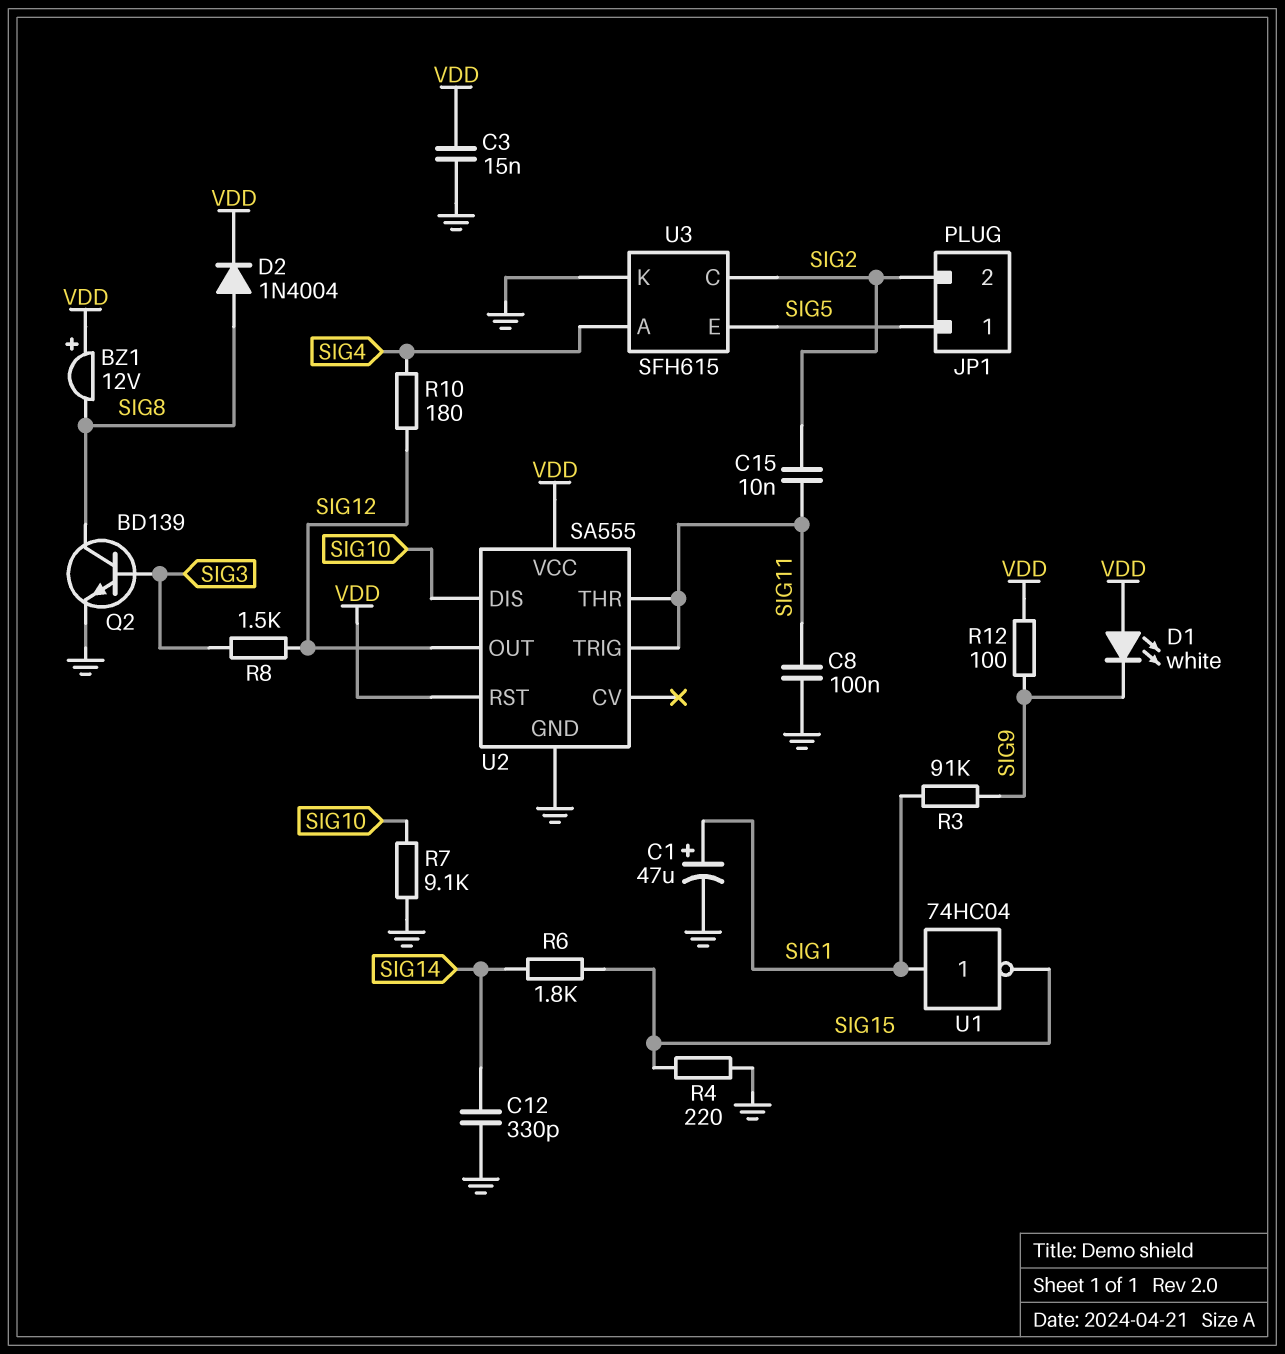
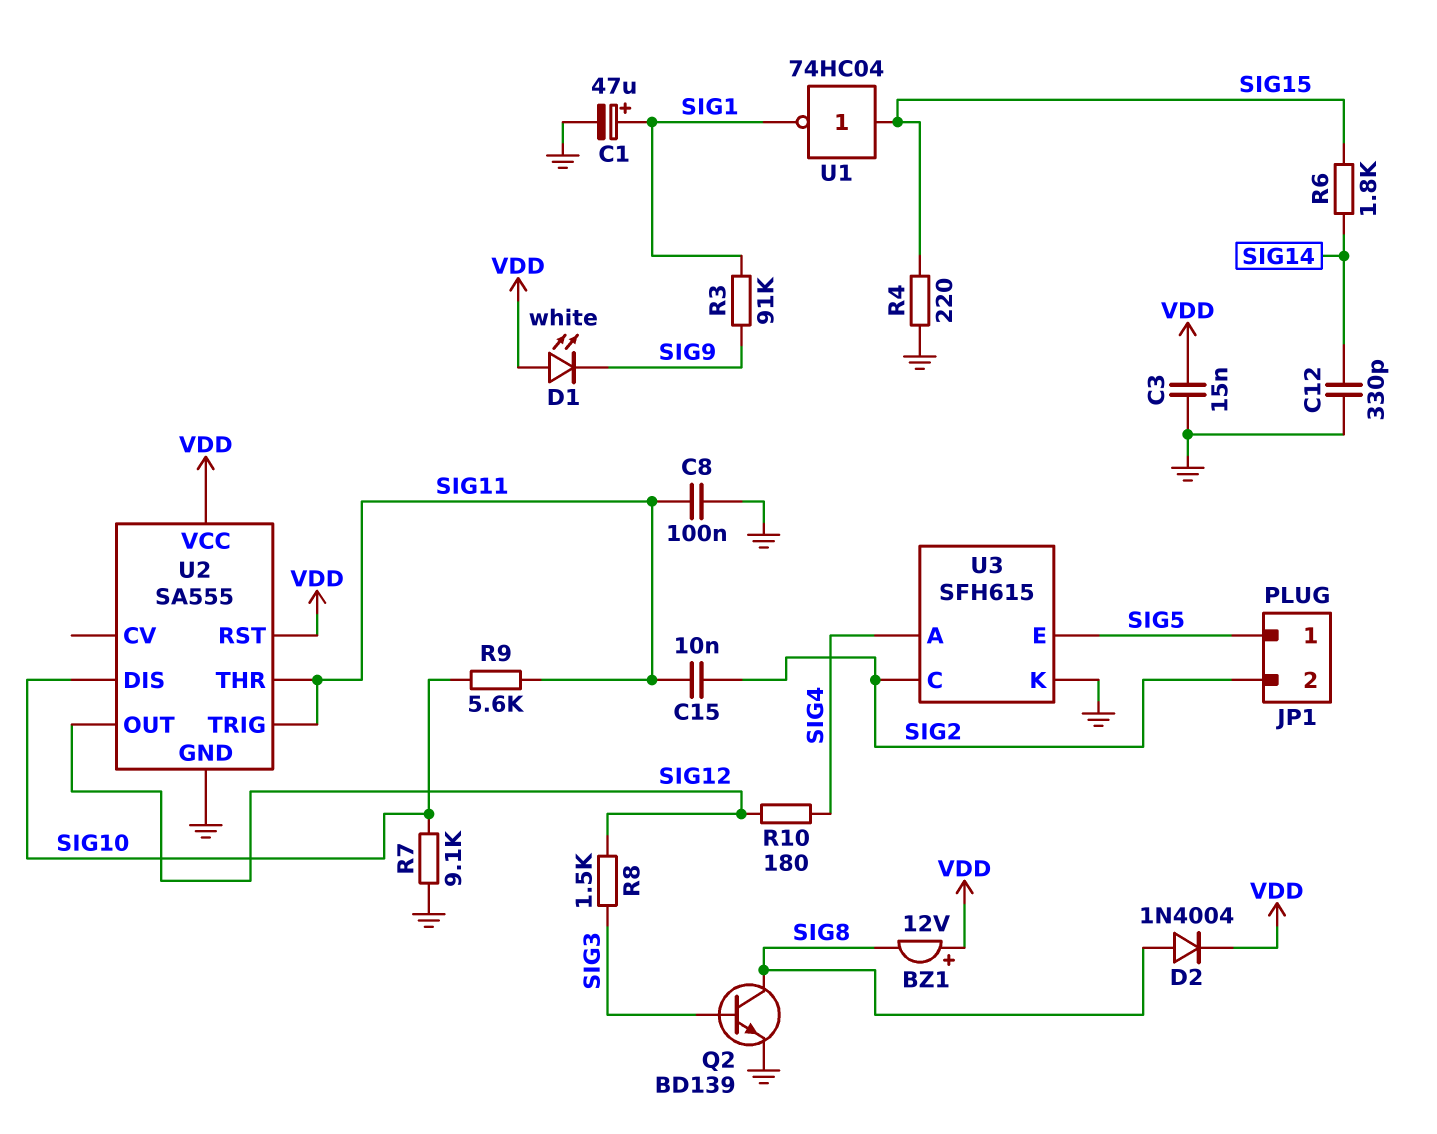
R9: none -> 5.6k (SIG10, SIG11)
R12: 100 (SIG9, VDD) -> none
U1: NOT 74HC04 (in SIG1, out SIG15) -> NOT 74HC04 (in SIG15, out SIG1)

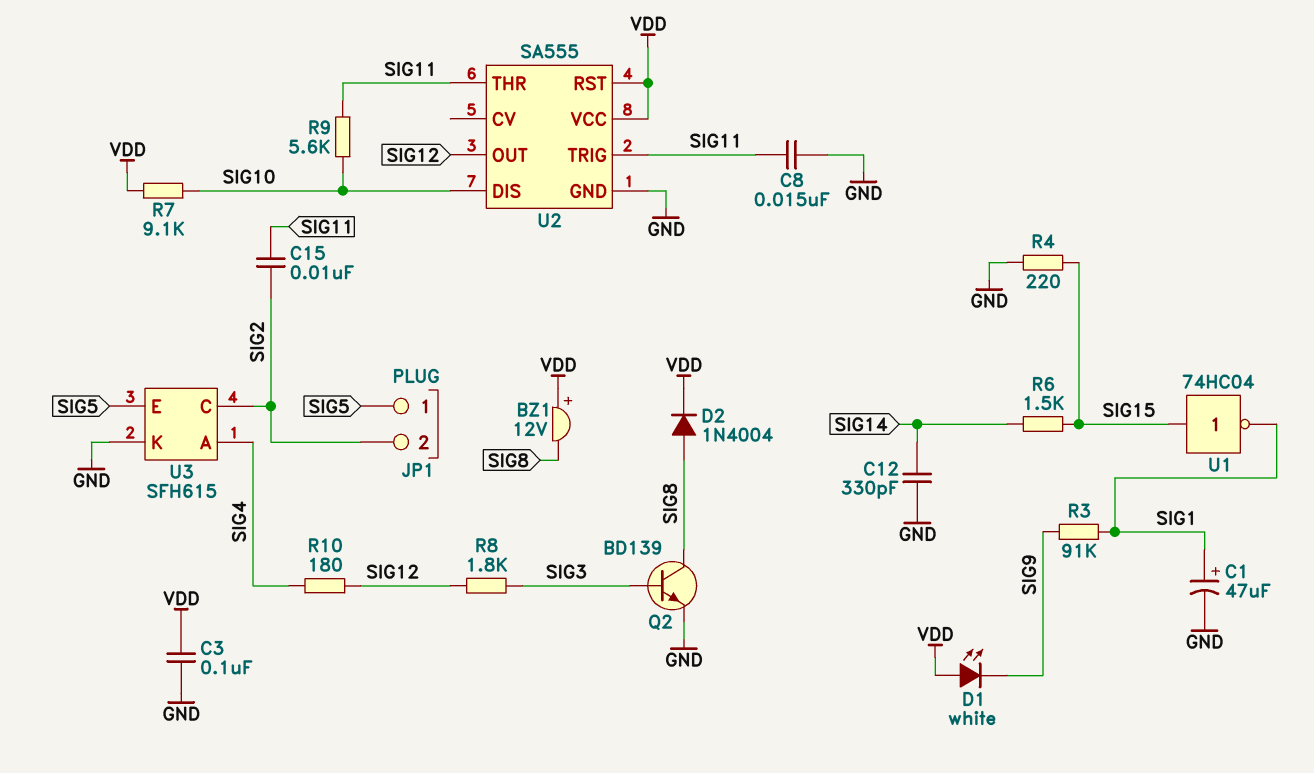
C3: 15nF (GND, VDD) -> 100nF (GND, VDD)
C8: 100nF (GND, SIG11) -> 15nF (GND, SIG11)
R6: 1.8k (SIG14, SIG15) -> 1.5k (SIG14, SIG15)
R7: 9.1k (GND, SIG10) -> 9.1k (SIG10, VDD)
R8: 1.5k (SIG3, SIG12) -> 1.8k (SIG3, SIG12)

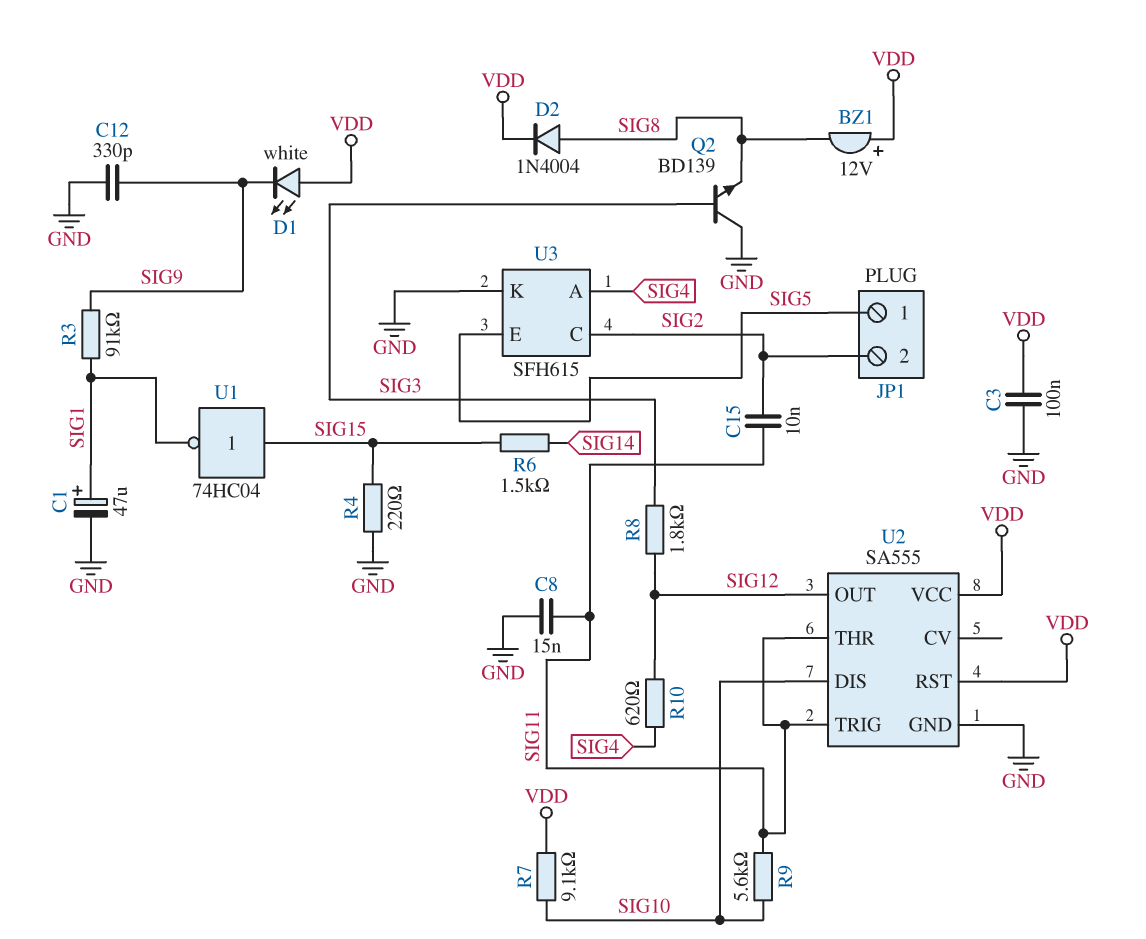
C12: 330pF (GND, SIG14) -> 330pF (GND, SIG9)
Q2: NPN BD139 (B SIG3, C SIG8, E GND) -> NPN BD139 (B SIG3, C GND, E SIG8)
R10: 180 (SIG4, SIG12) -> 620 (SIG4, SIG12)

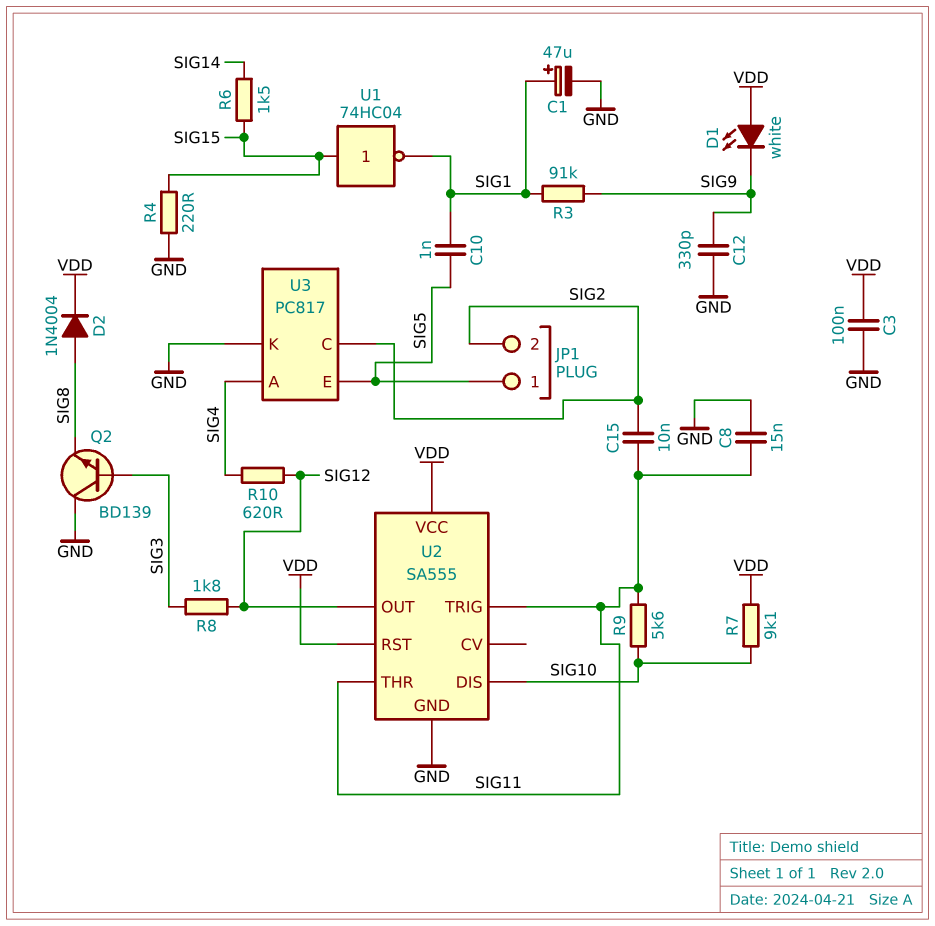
BZ1: buzzer 12V (plus VDD, minus SIG8) -> none
C10: none -> 1nF (SIG1, SIG5)
U3: SFH615 -> PC817

